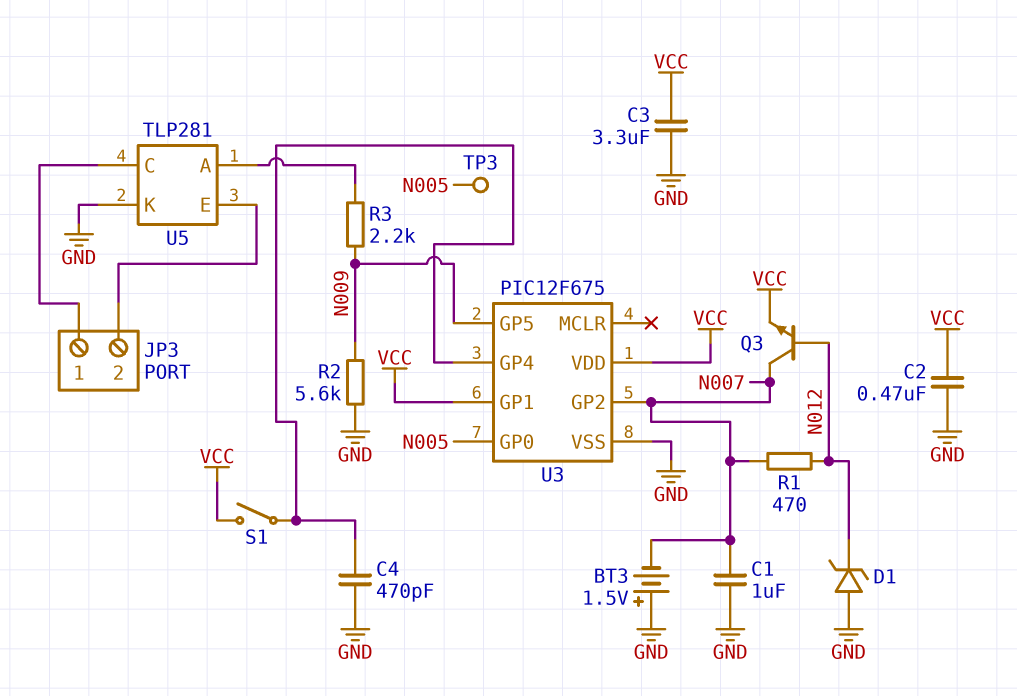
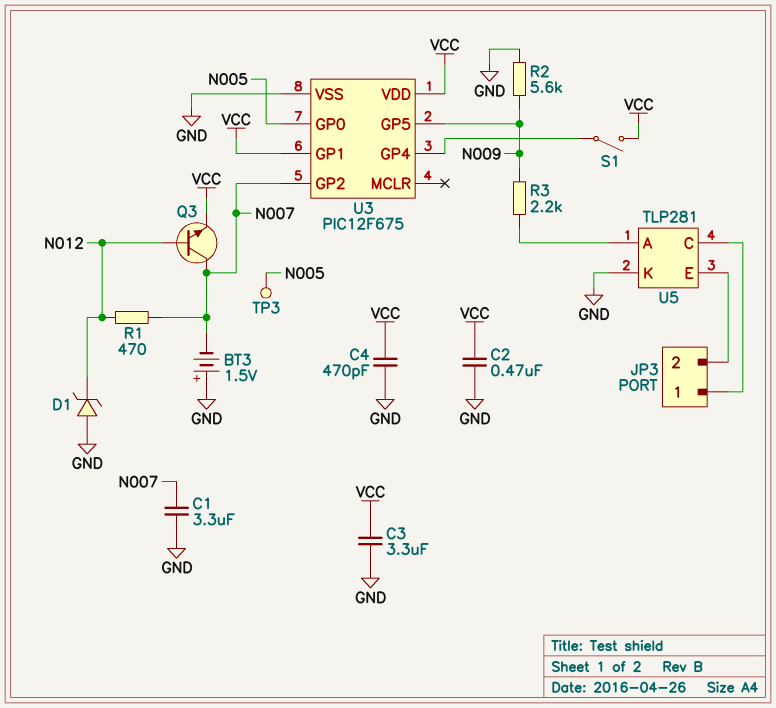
C1: 1uF (GND, N007) -> 3.3uF (GND, N007)
C4: 470pF (GND, U3/GP4) -> 470pF (GND, VCC)

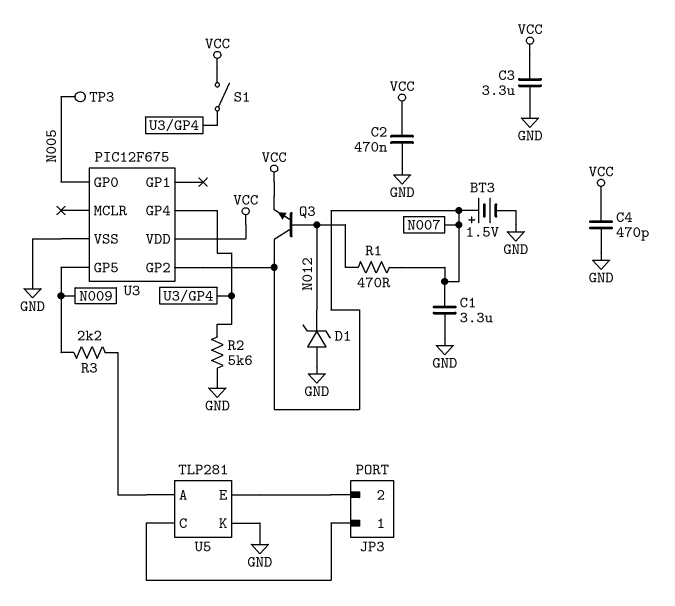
BT3: 1.5V (plus GND, minus N007) -> 1.5V (plus N007, minus GND)
R2: 5.6k (GND, N009) -> 5.6k (GND, U3/GP4)
U3 pin GP1: VCC -> none

